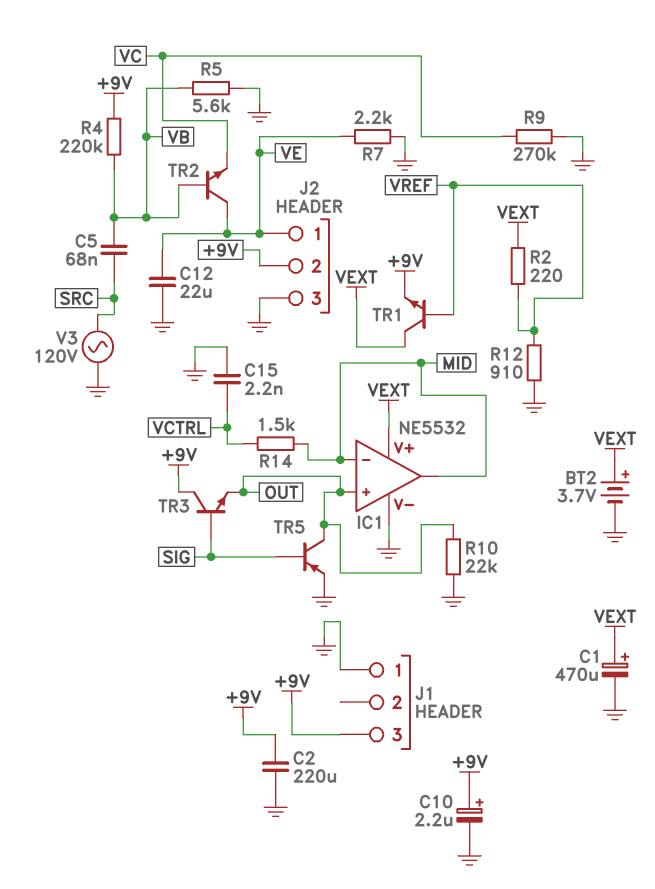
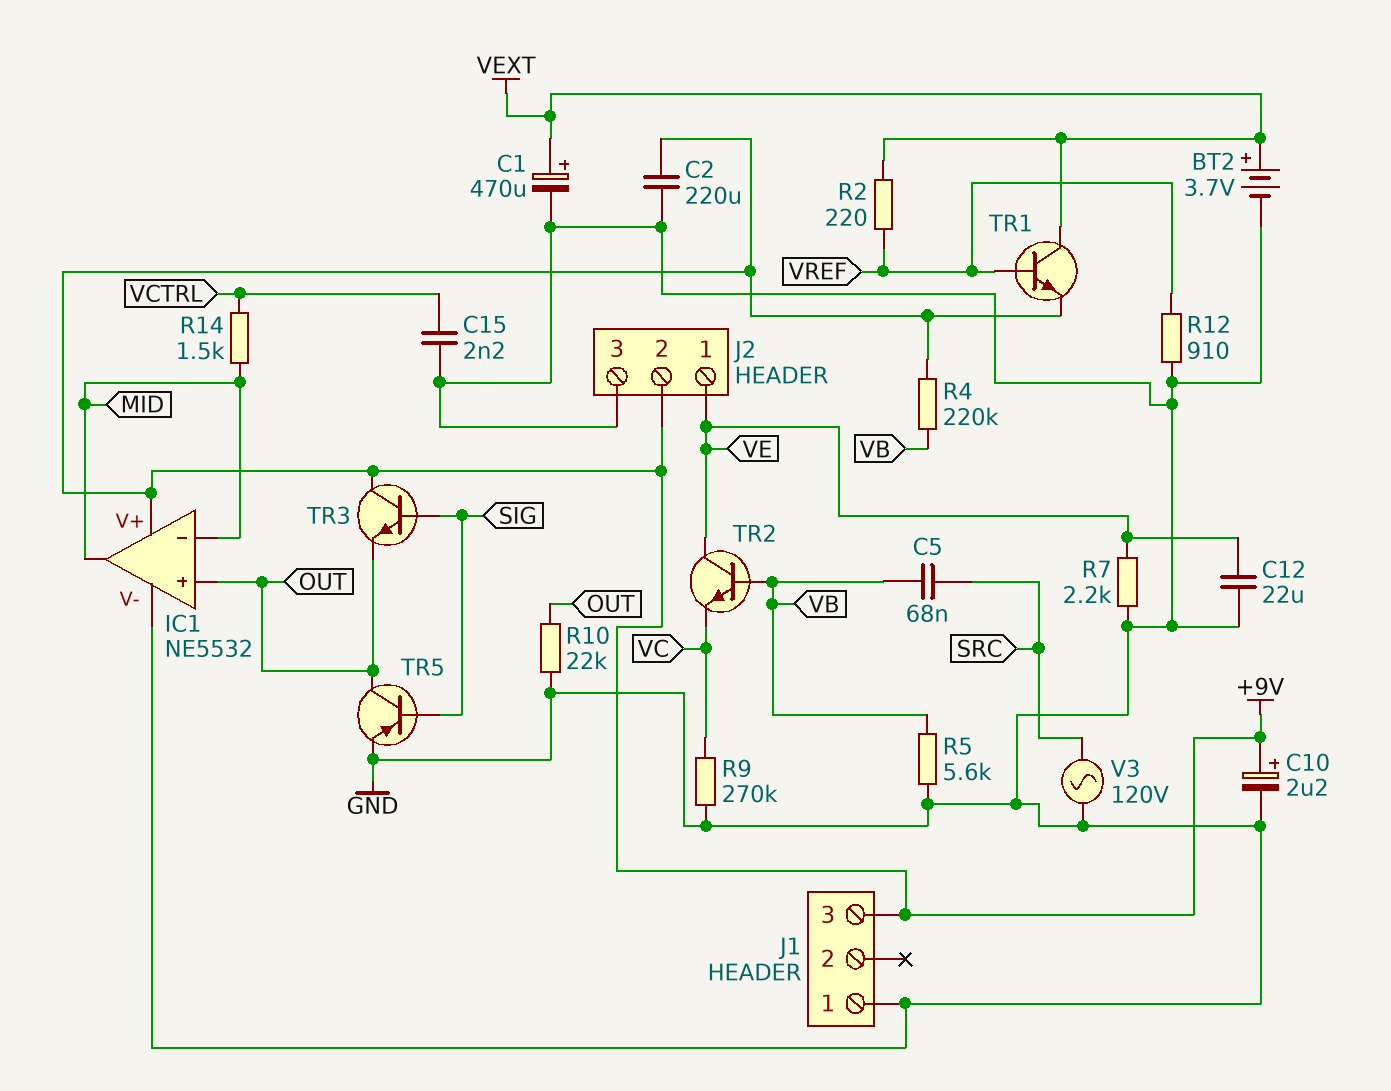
IC1 pin V+: VEXT -> +9V

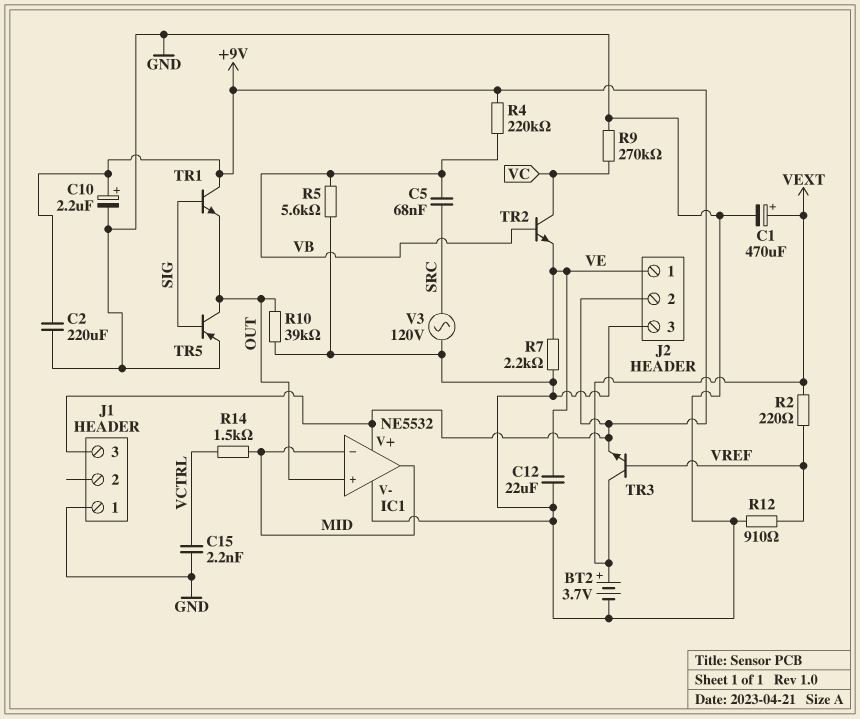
R10: 22k (GND, OUT) -> 39k (GND, OUT)
TR1: NPN (B VREF, C VEXT, E +9V) -> NPN (B SIG, C +9V, E OUT)
TR2: NPN (B VB, C VE, E VC) -> NPN (B VB, C VC, E VE)
TR3: NPN (B SIG, C +9V, E OUT) -> NPN (B VREF, C VEXT, E +9V)

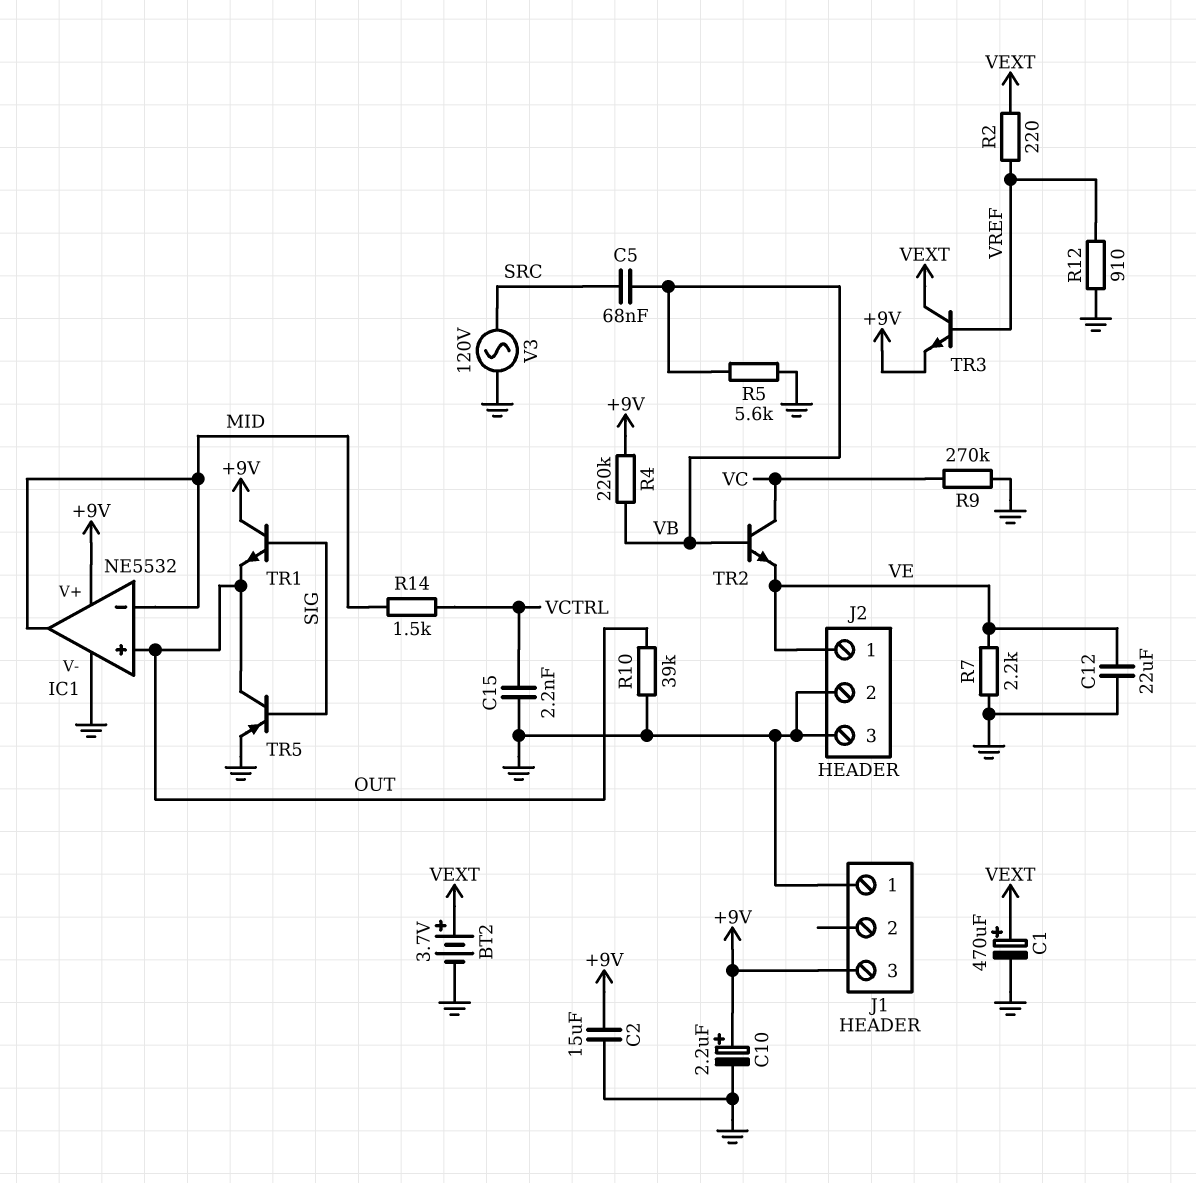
C2: 220uF (+9V, GND) -> 15uF (+9V, GND)
J2 pin 2: +9V -> GND

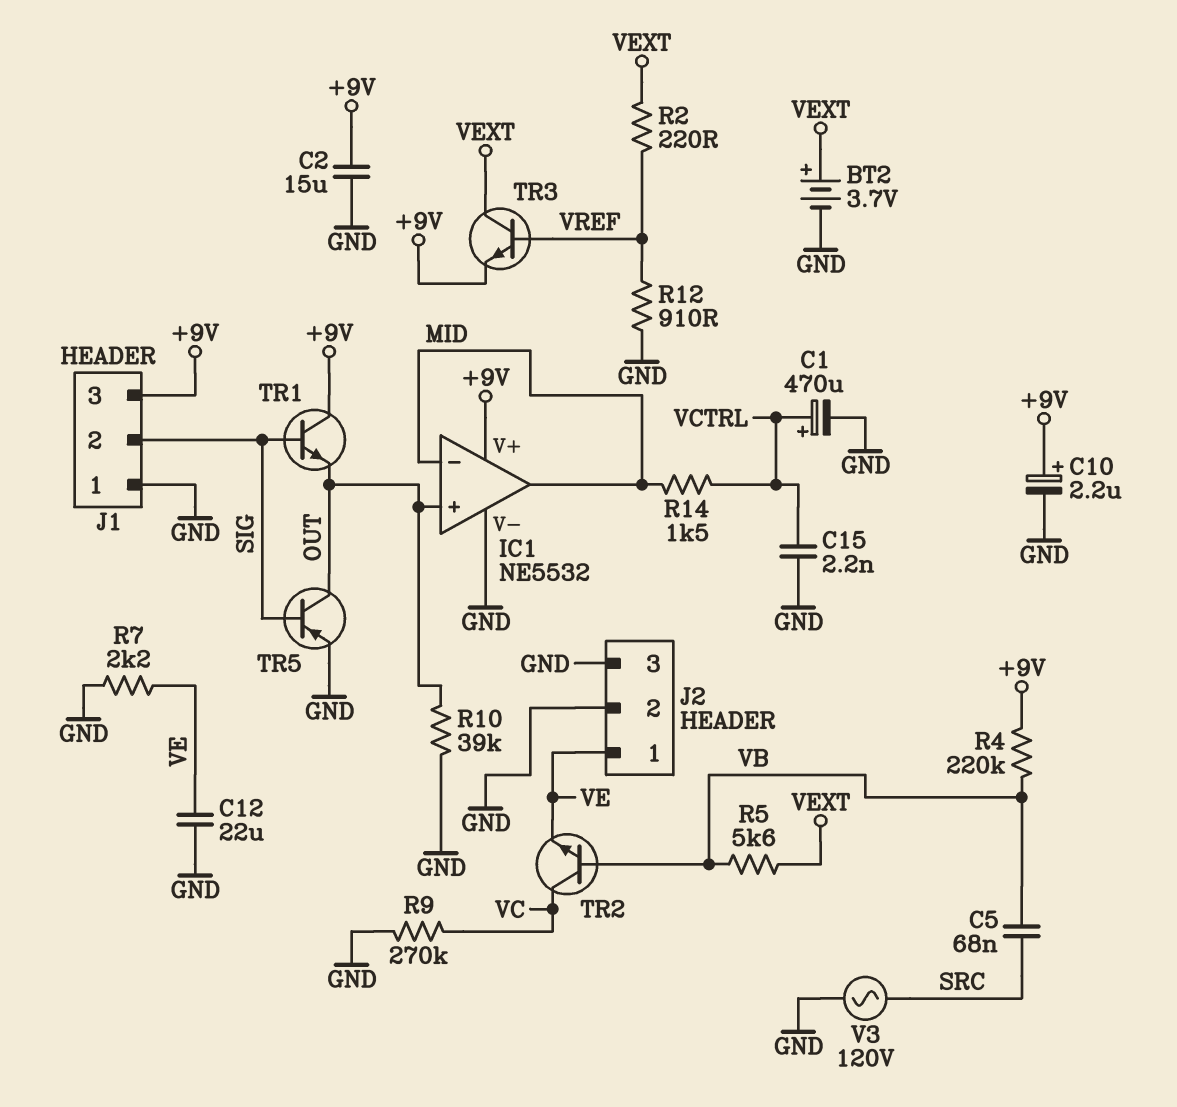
C1: 470uF (plus VEXT, minus GND) -> 470uF (plus VCTRL, minus GND)
J1 pin 2: none -> SIG
R5: 5.6k (GND, VB) -> 5.6k (VB, VEXT)

